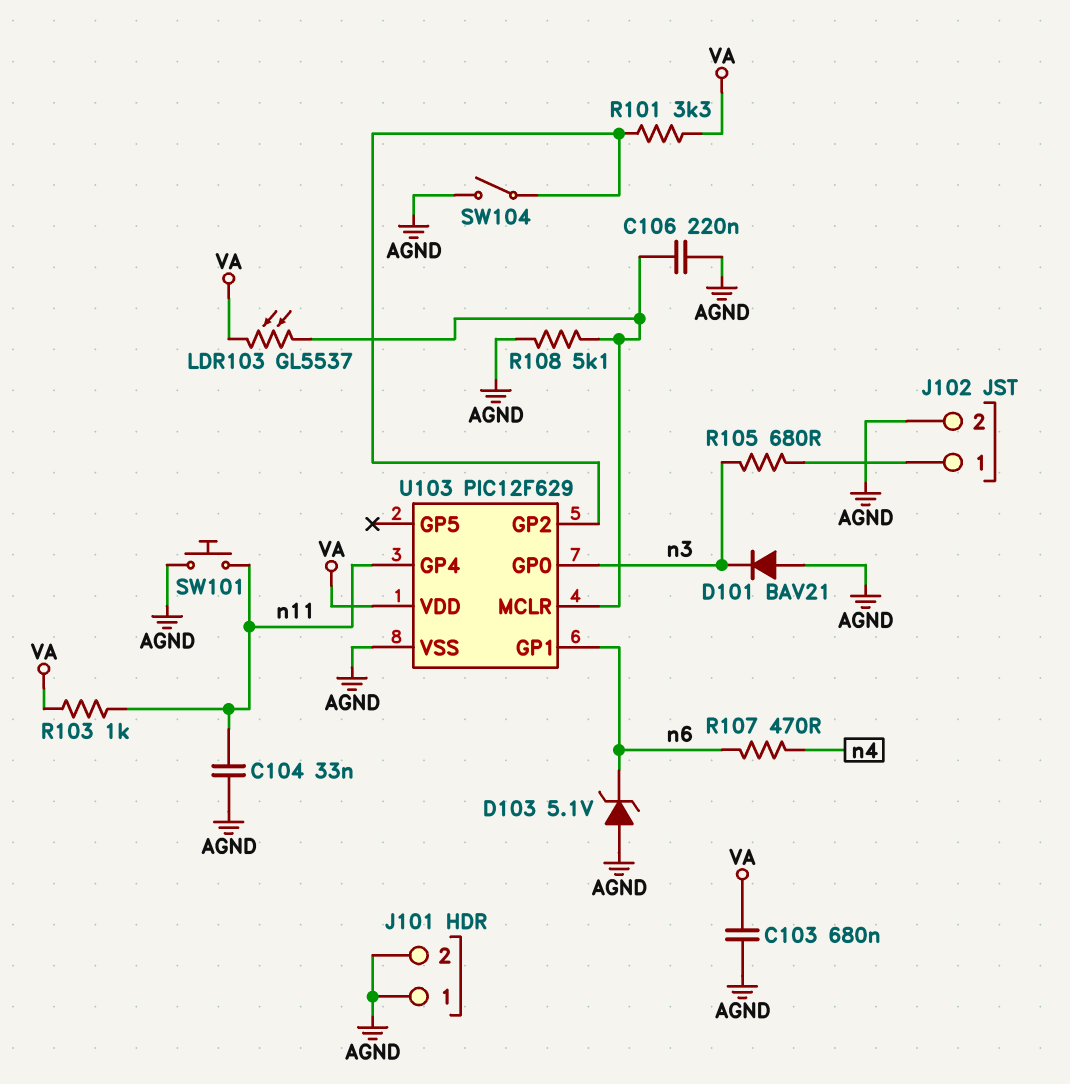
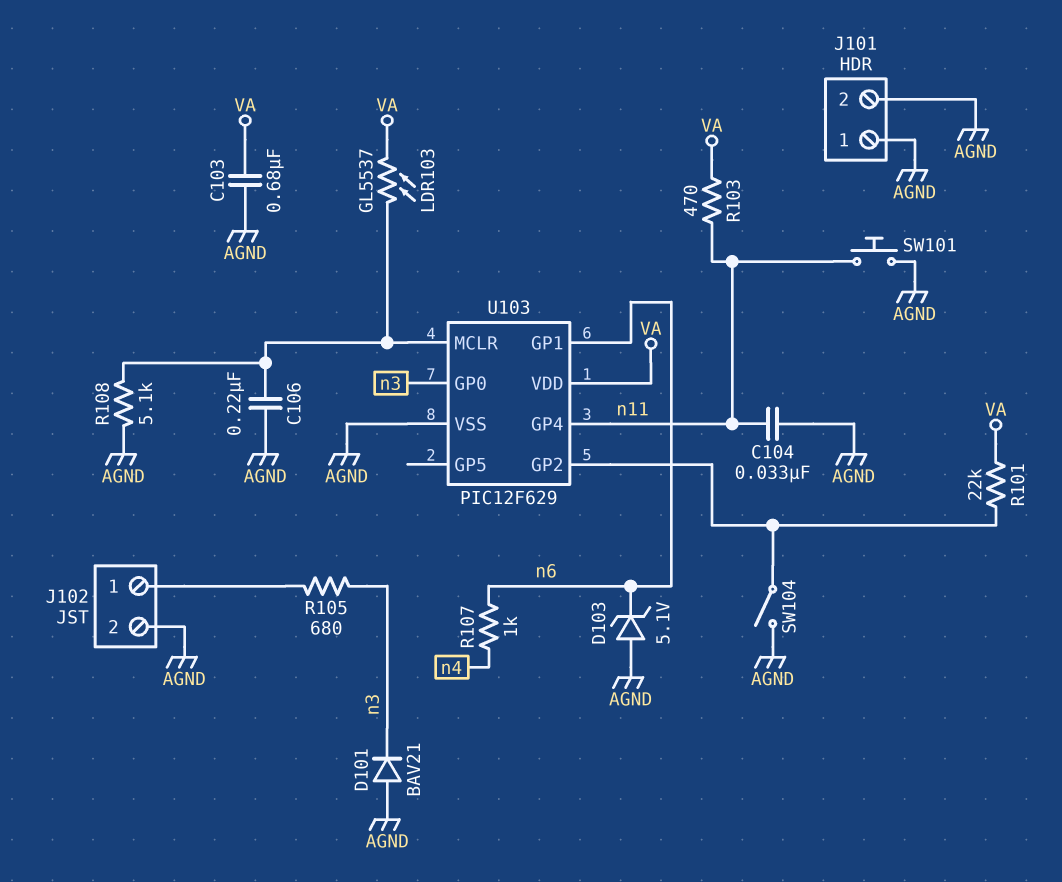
R101: 3.3k (U103/GP2, VA) -> 22k (U103/GP2, VA)
R103: 1k (VA, n11) -> 470 (VA, n11)
R107: 470 (n4, n6) -> 1k (n4, n6)

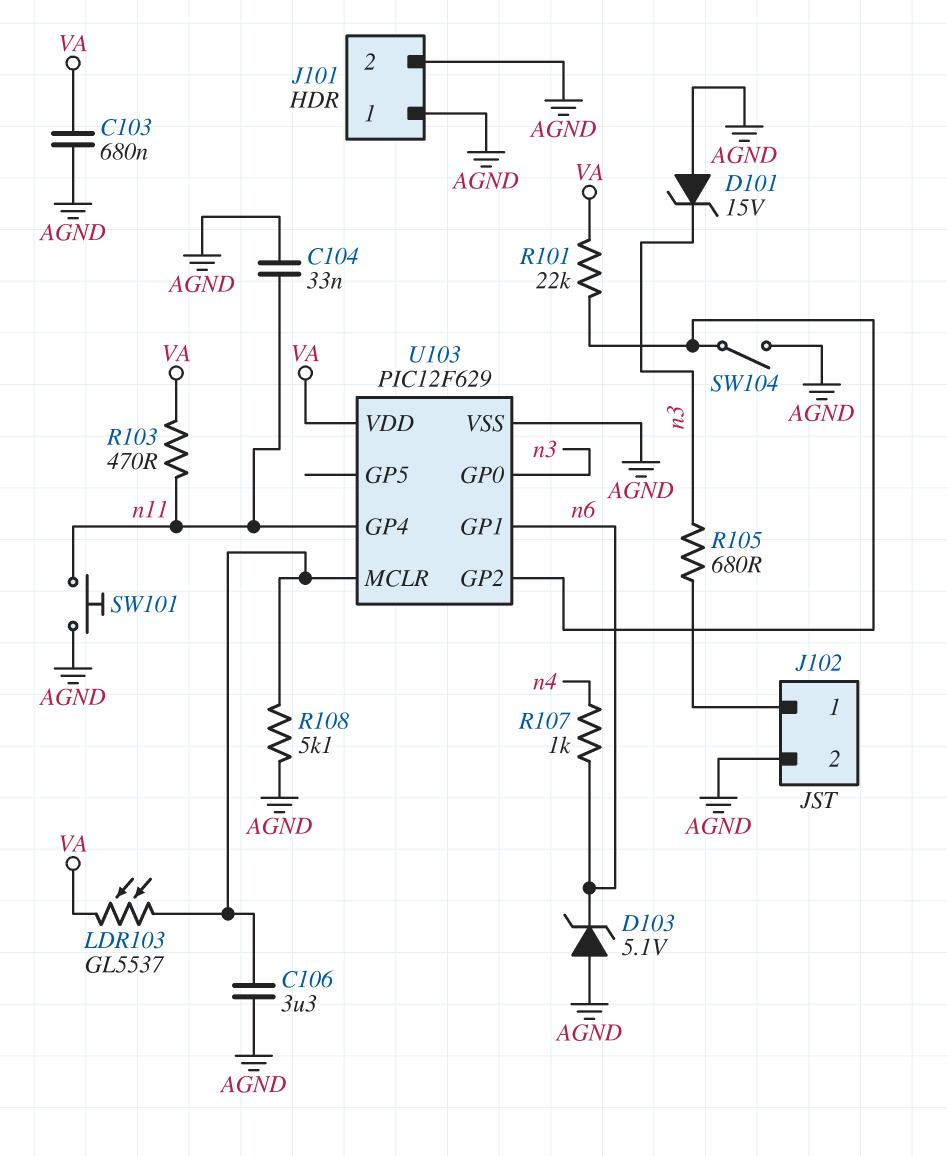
C106: 220nF (AGND, U103/MCLR) -> 3.3uF (AGND, U103/MCLR)
D101: diode BAV21 (A AGND, K n3) -> zener 15V (A AGND, K n3)

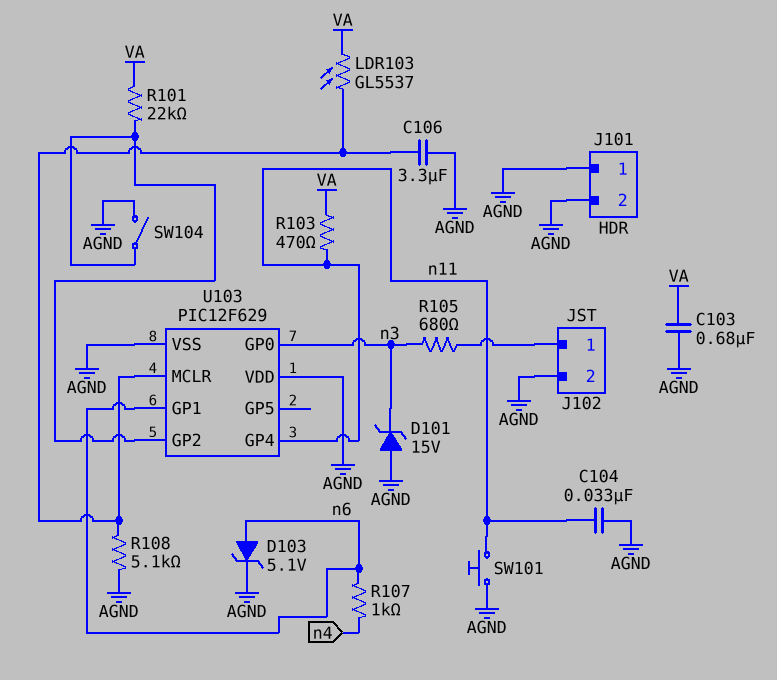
D103: zener 5.1V (A AGND, K n6) -> zener 5.1V (A n6, K AGND)
U103 pin VDD: VA -> AGND

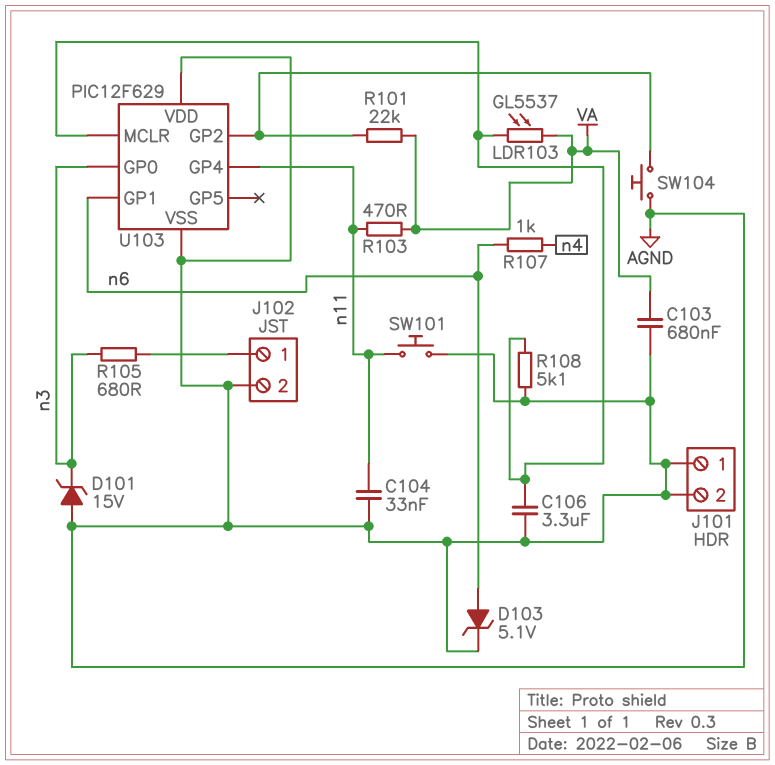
SW104: switch (AGND, U103/GP2) -> button (AGND, U103/GP2)

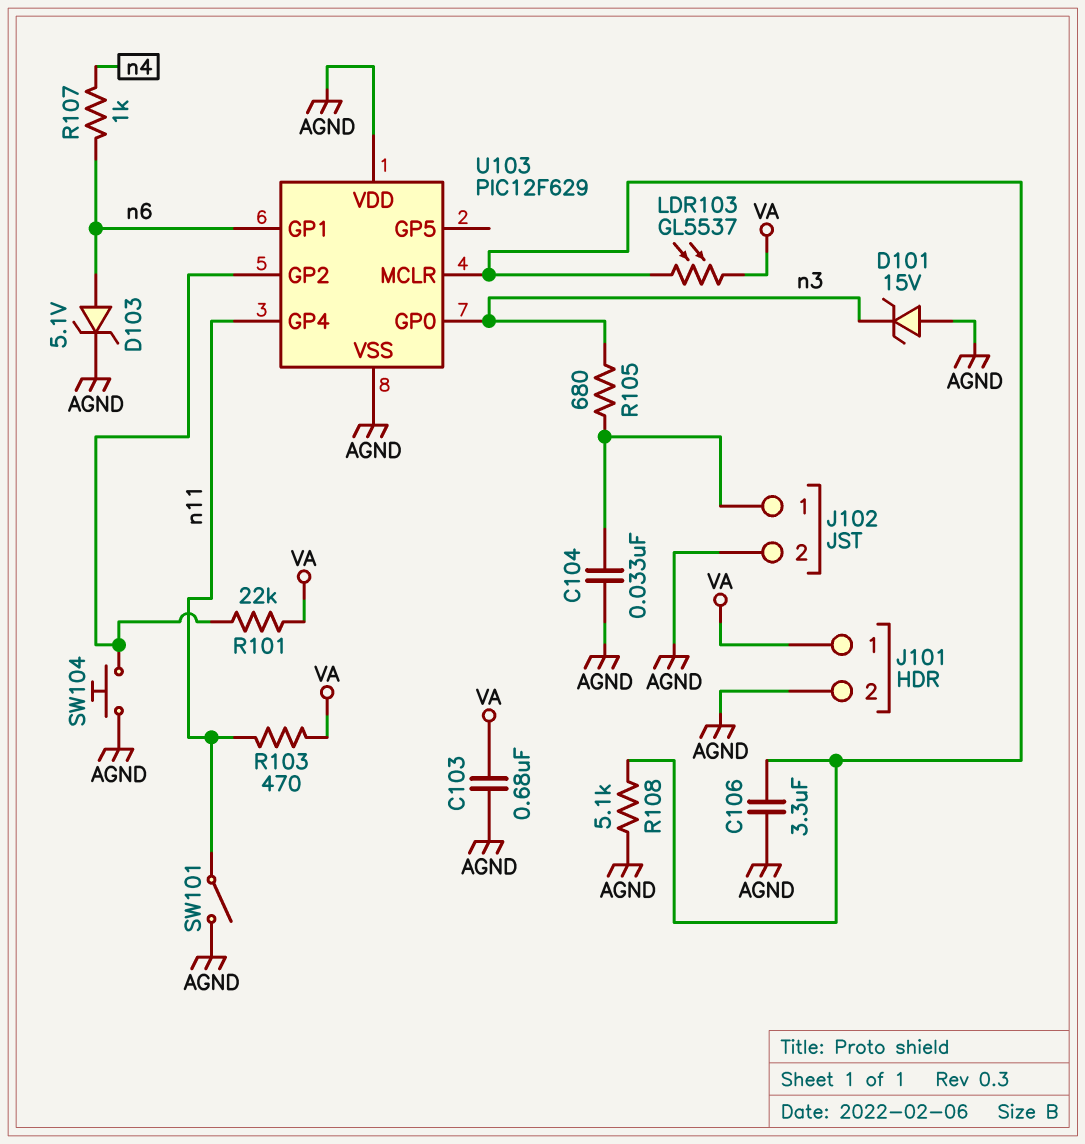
C104: 33nF (AGND, n11) -> 33nF (AGND, J102/1)
J101 pin 1: AGND -> VA
SW101: button (AGND, n11) -> switch (AGND, n11)

